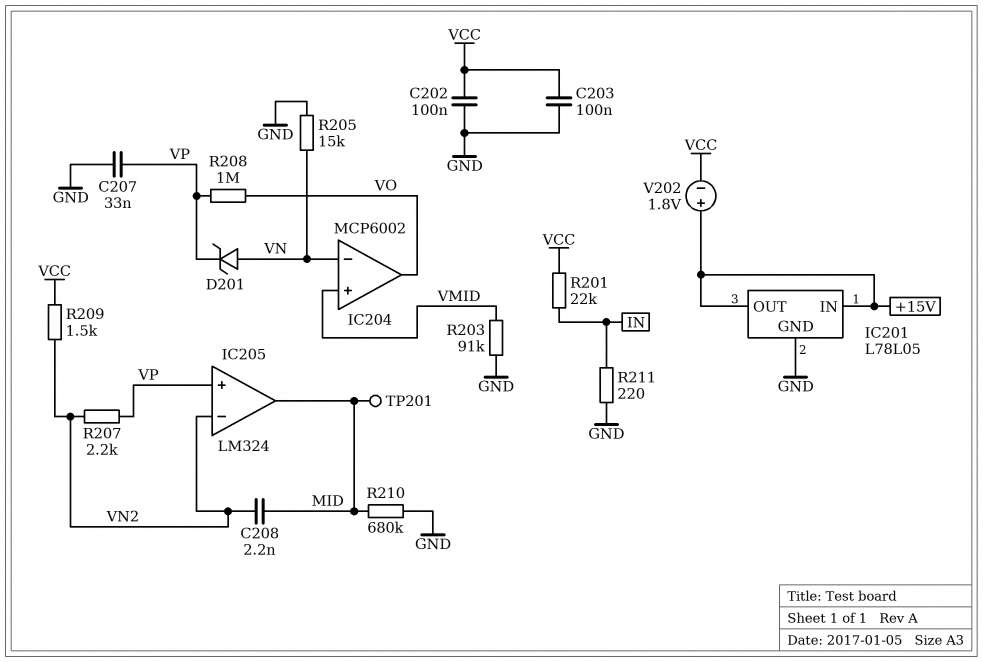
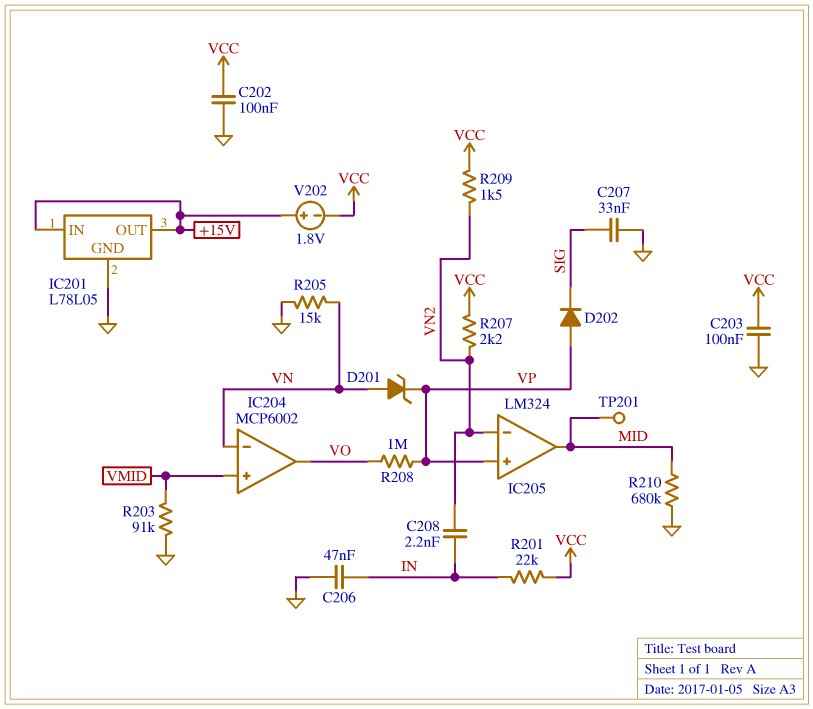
C206: none -> 47nF (GND, IN)
C207: 33nF (GND, VP) -> 33nF (GND, SIG)
C208: 2.2nF (MID, VN2) -> 2.2nF (IN, VN2)
D202: none -> diode (A VP, K SIG)
R207: 2.2k (VN2, VP) -> 2.2k (VCC, VN2)
R211: 220 (GND, IN) -> none

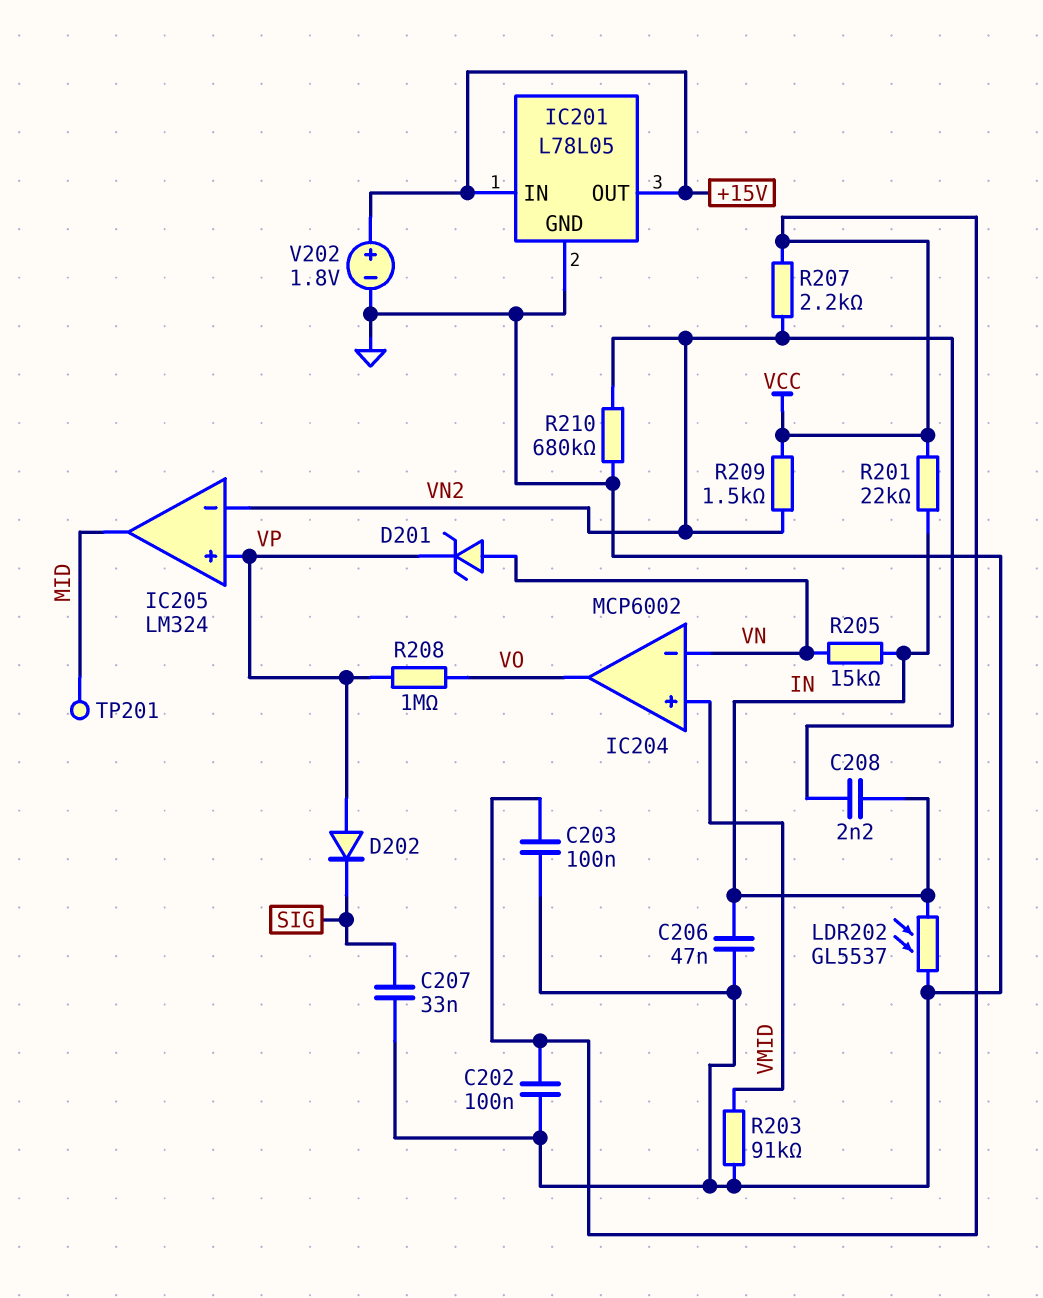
LDR202: none -> GL5537 (GND, IN)
R205: 15k (GND, VN) -> 15k (IN, VN)
R210: 680k (GND, MID) -> 680k (GND, VN2)
V202: 1.8V (plus +15V, minus VCC) -> 1.8V (plus +15V, minus GND)

